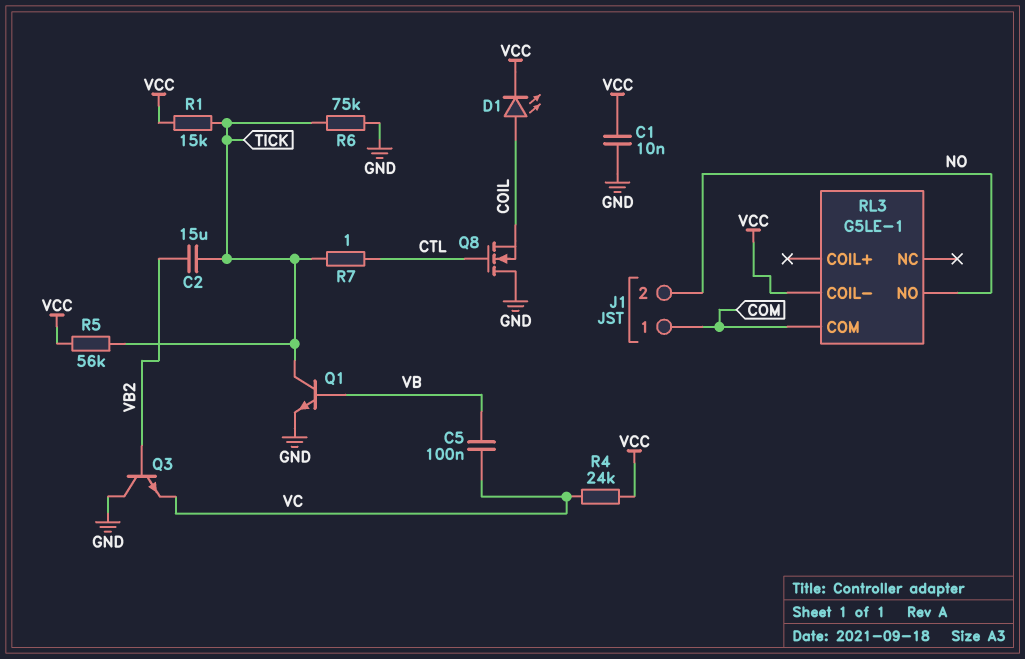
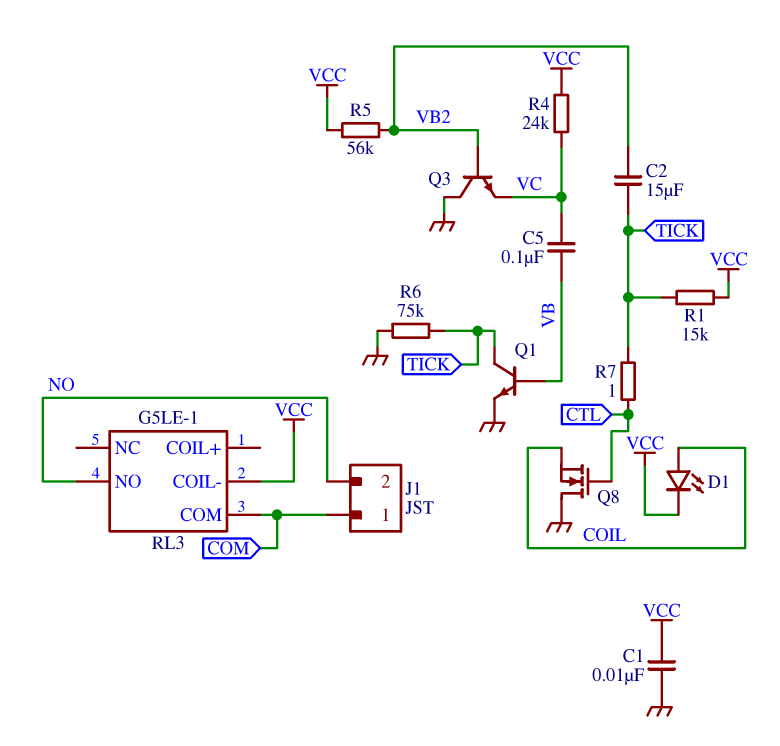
R5: 56k (TICK, VCC) -> 56k (VB2, VCC)

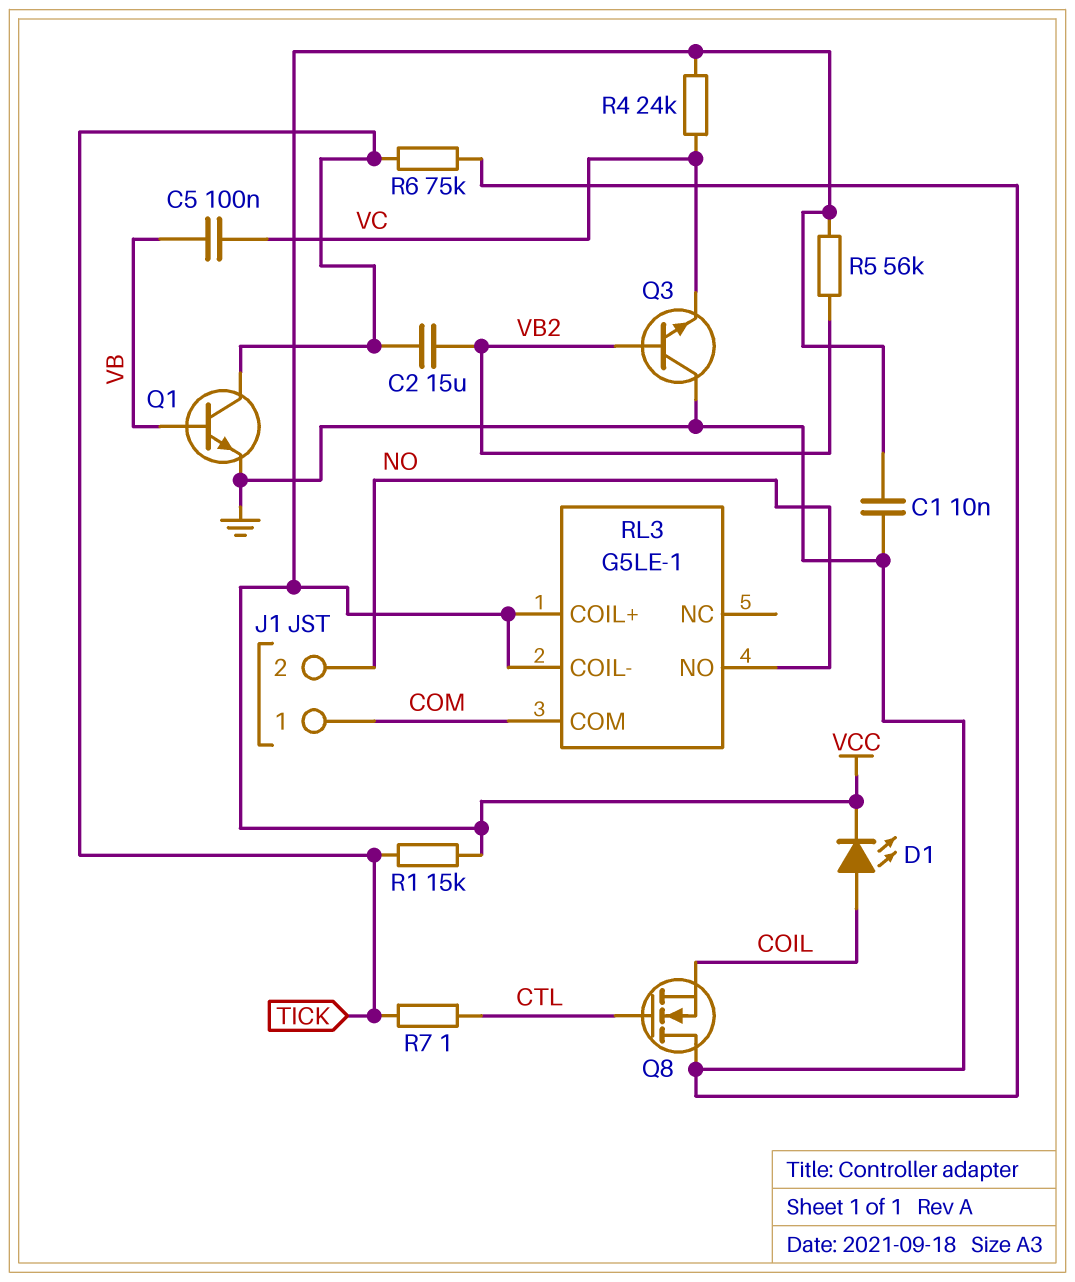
RL3 pin COIL+: none -> VCC

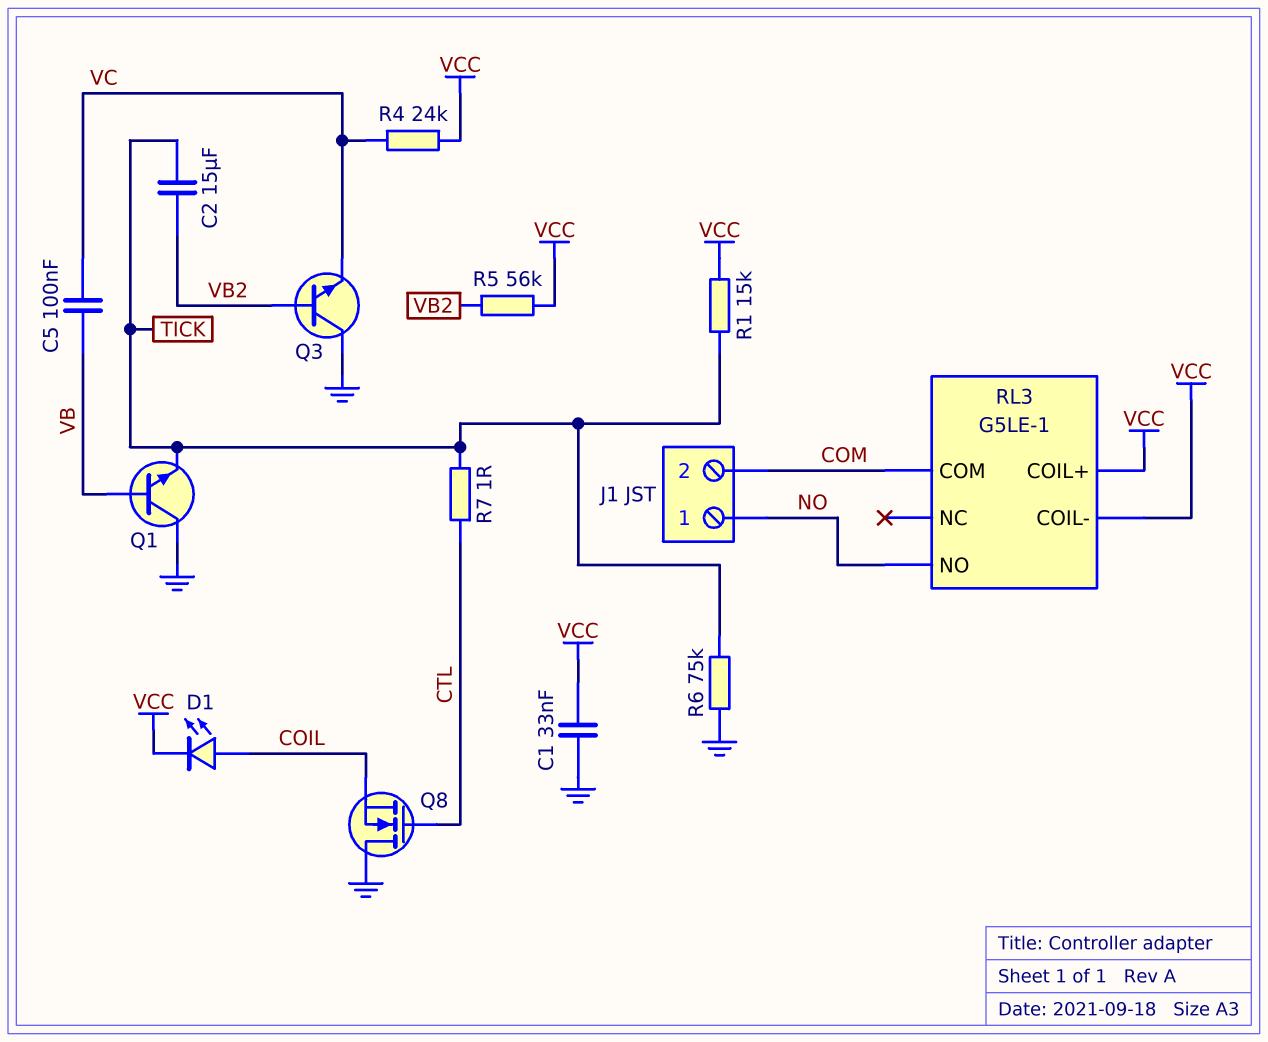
C1: 10nF (GND, VCC) -> 33nF (GND, VCC)
J1 pin 1: COM -> NO
J1 pin 2: NO -> COM
Q1: NPN (B VB, C TICK, E GND) -> NPN (B VB, C GND, E TICK)

